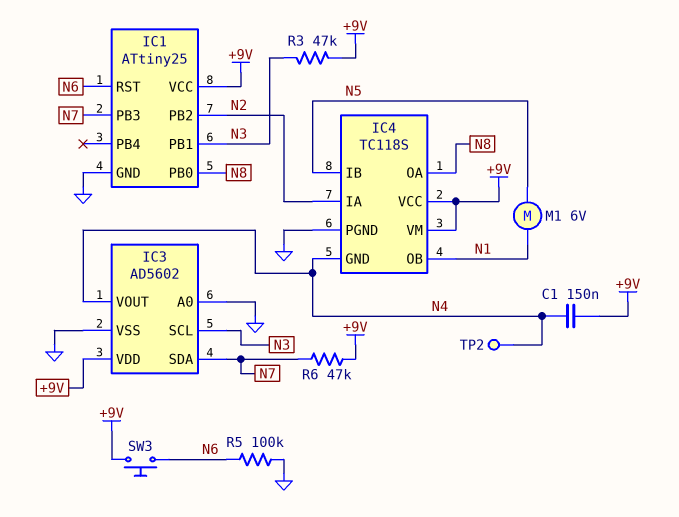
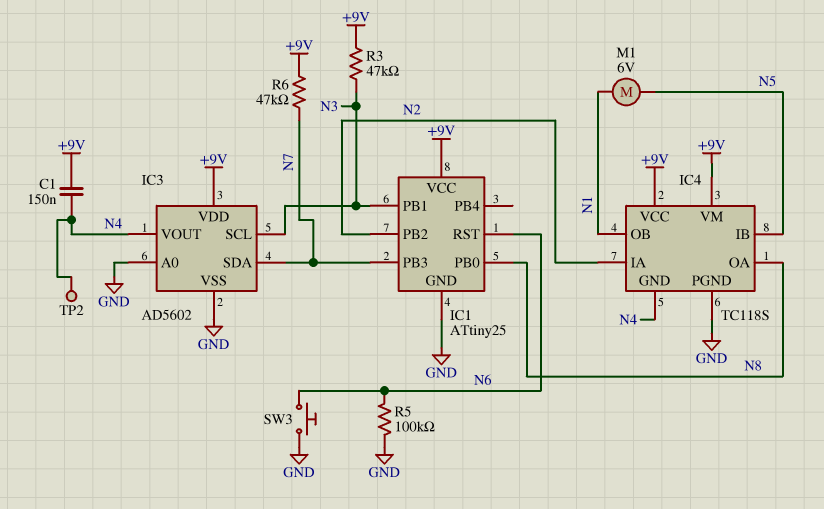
SW3: button (+9V, N6) -> button (GND, N6)

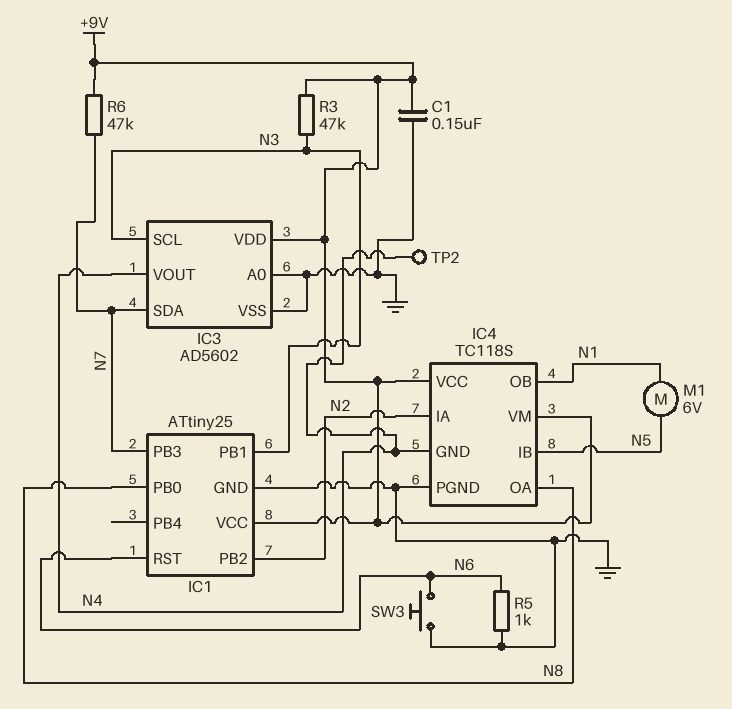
C1: 150nF (+9V, N4) -> 150nF (+9V, GND)
R5: 100k (GND, N6) -> 1k (GND, N6)

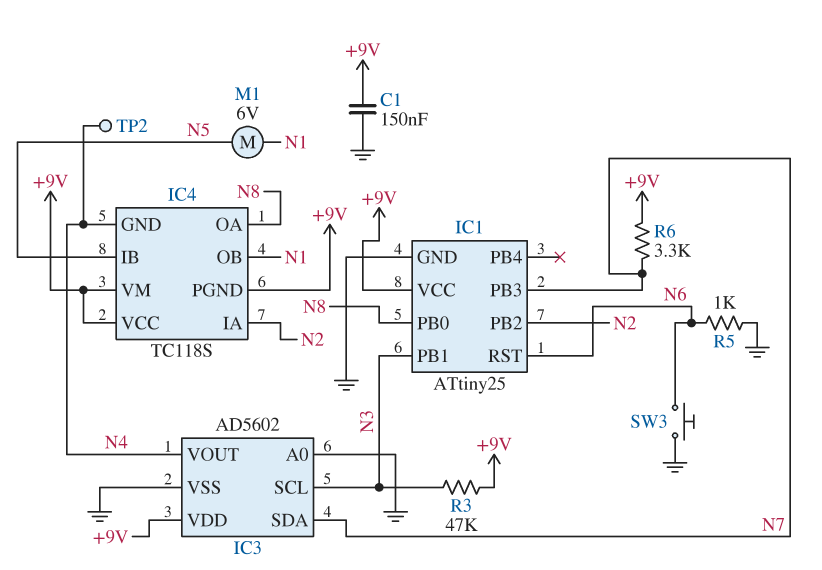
IC4 pin PGND: GND -> +9V
R6: 47k (+9V, N7) -> 3.3k (+9V, N7)

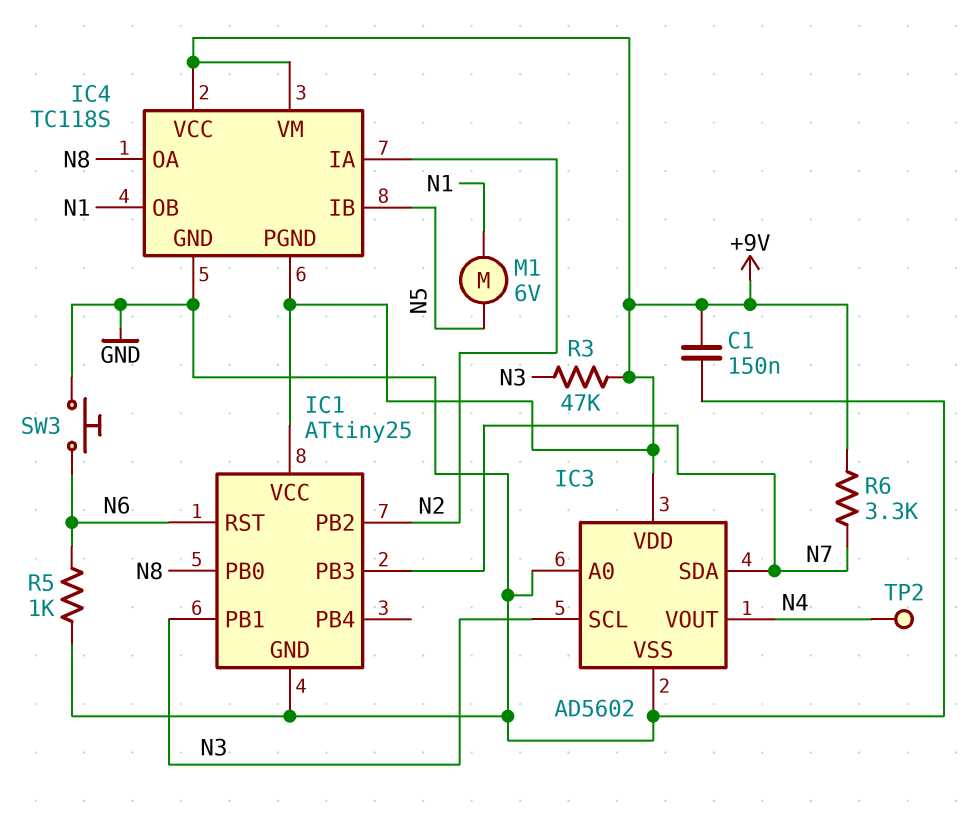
IC4 pin GND: N4 -> GND

